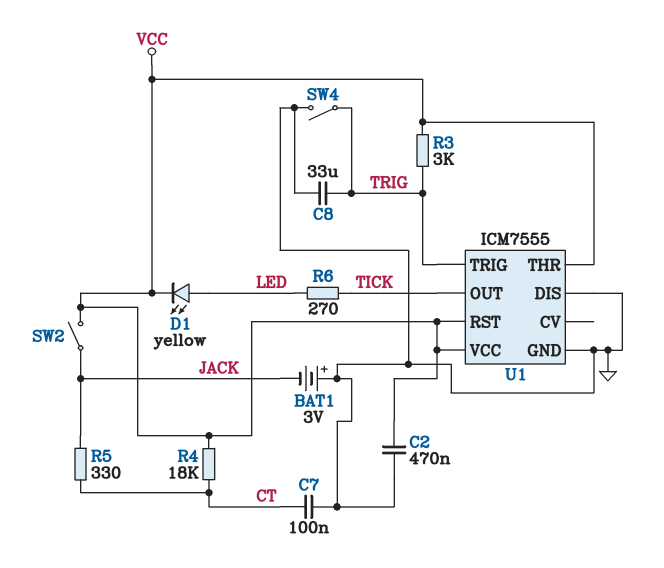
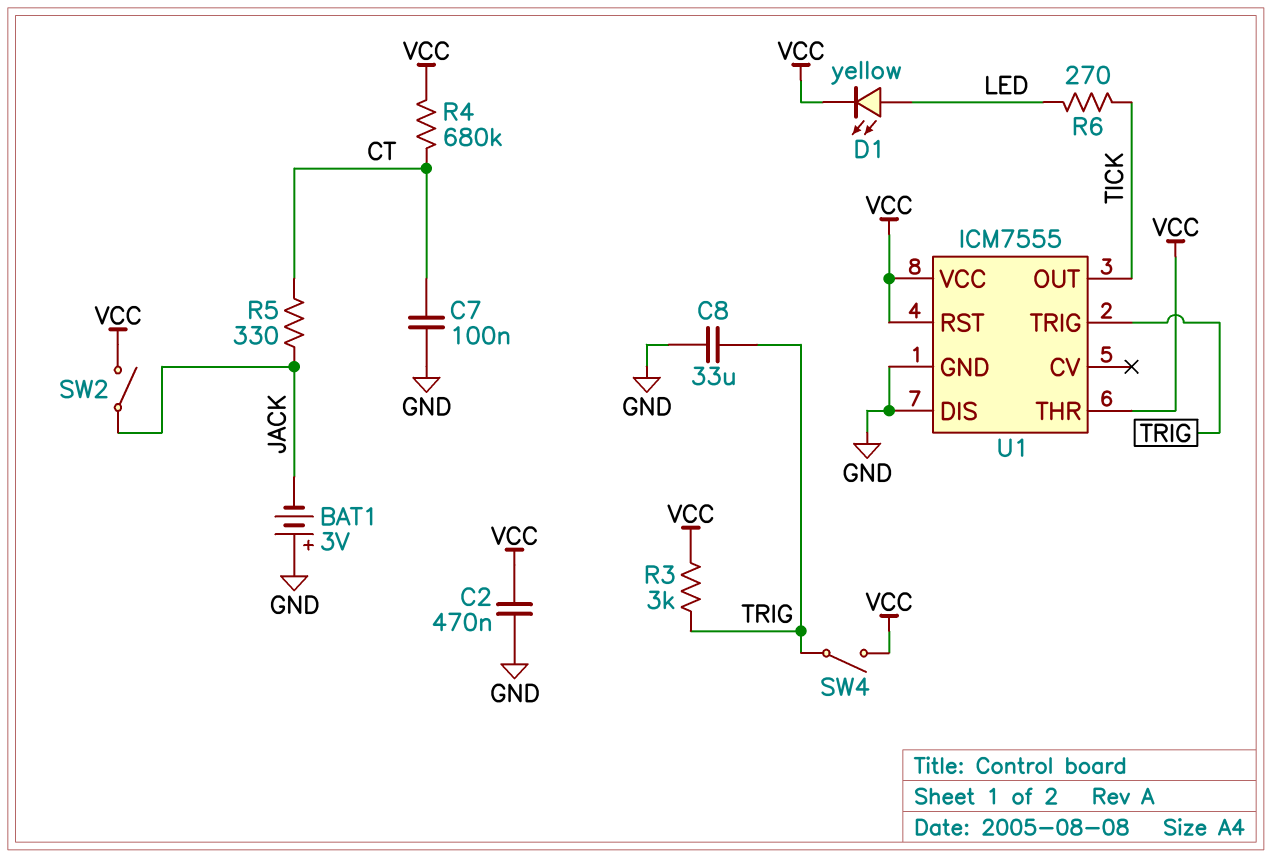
R4: 18k (CT, VCC) -> 680k (CT, VCC)
SW4: switch (GND, TRIG) -> switch (TRIG, VCC)

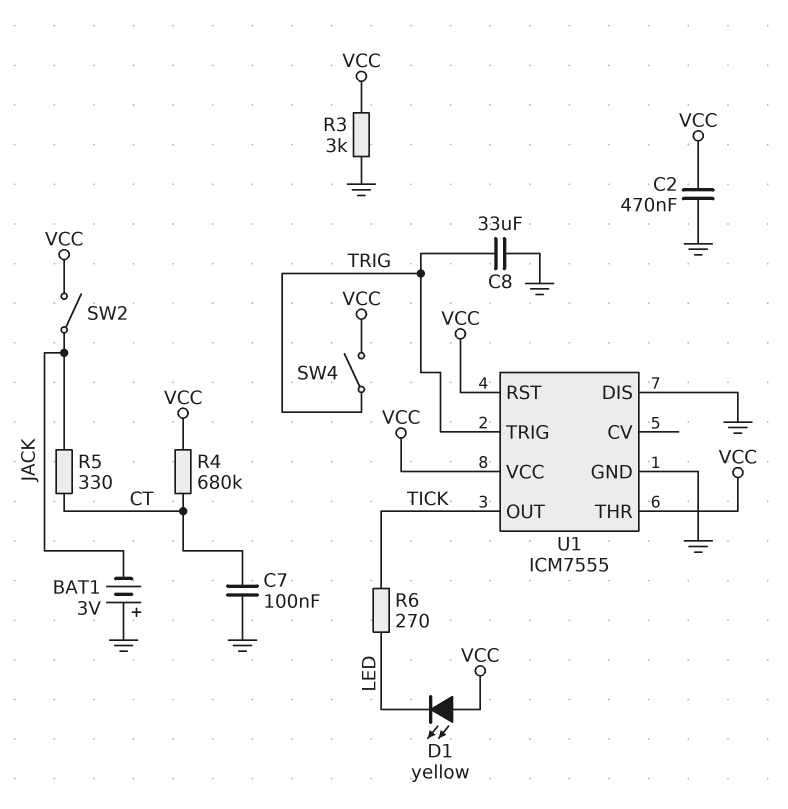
D1: LED yellow (A LED, K VCC) -> LED yellow (A VCC, K LED)
R3: 3k (TRIG, VCC) -> 3k (GND, VCC)

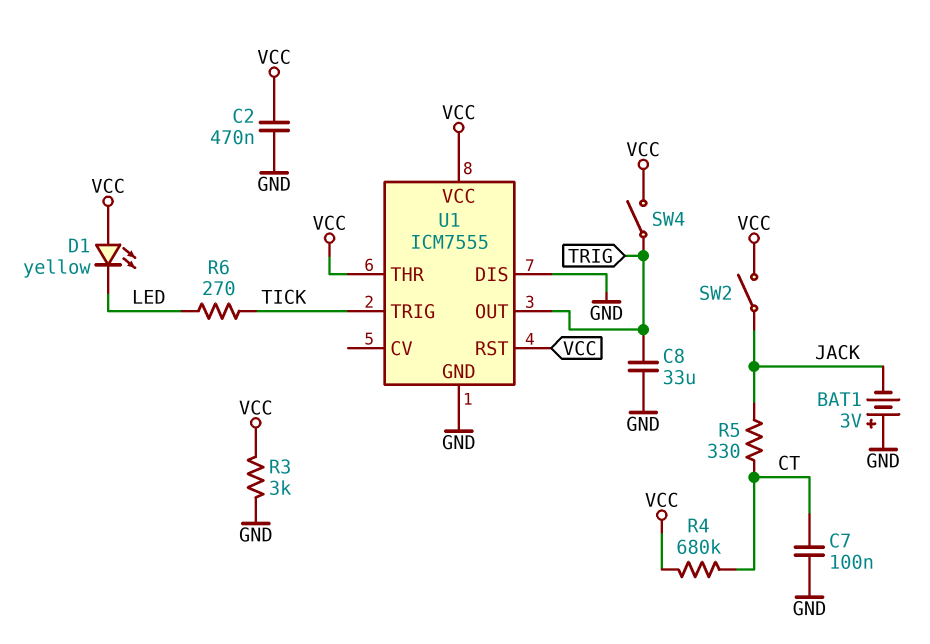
U1 pin OUT: TICK -> TRIG
U1 pin TRIG: TRIG -> TICK

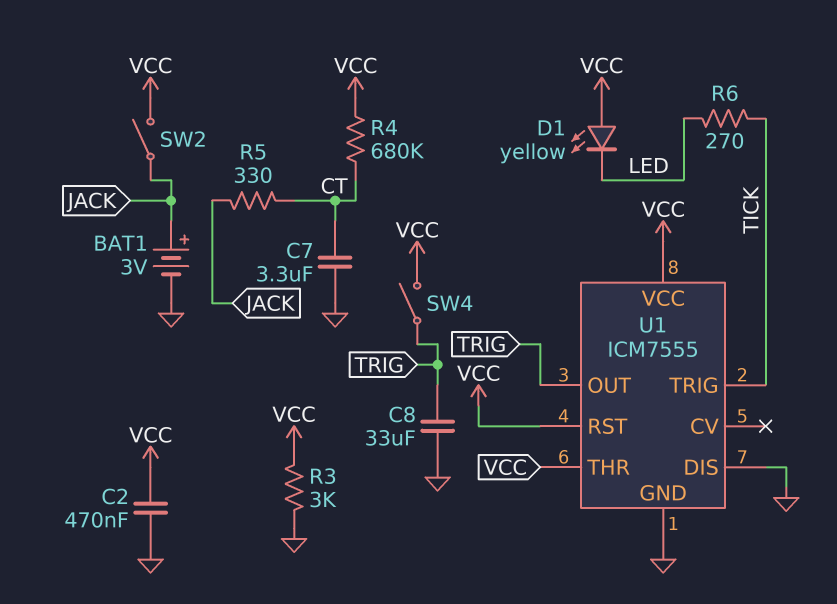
BAT1: 3V (plus GND, minus JACK) -> 3V (plus JACK, minus GND)
C7: 100nF (CT, GND) -> 3.3uF (CT, GND)

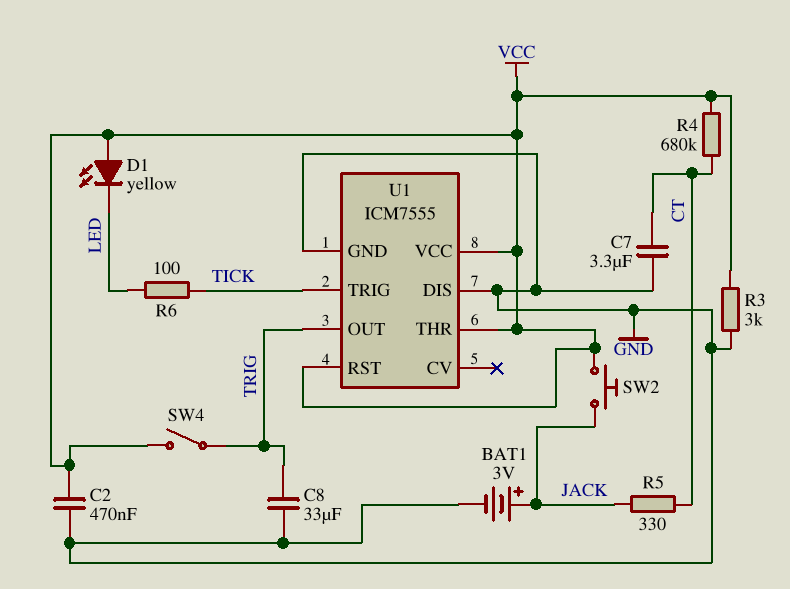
R6: 270 (LED, TICK) -> 100 (LED, TICK)
SW2: switch (JACK, VCC) -> button (JACK, VCC)

